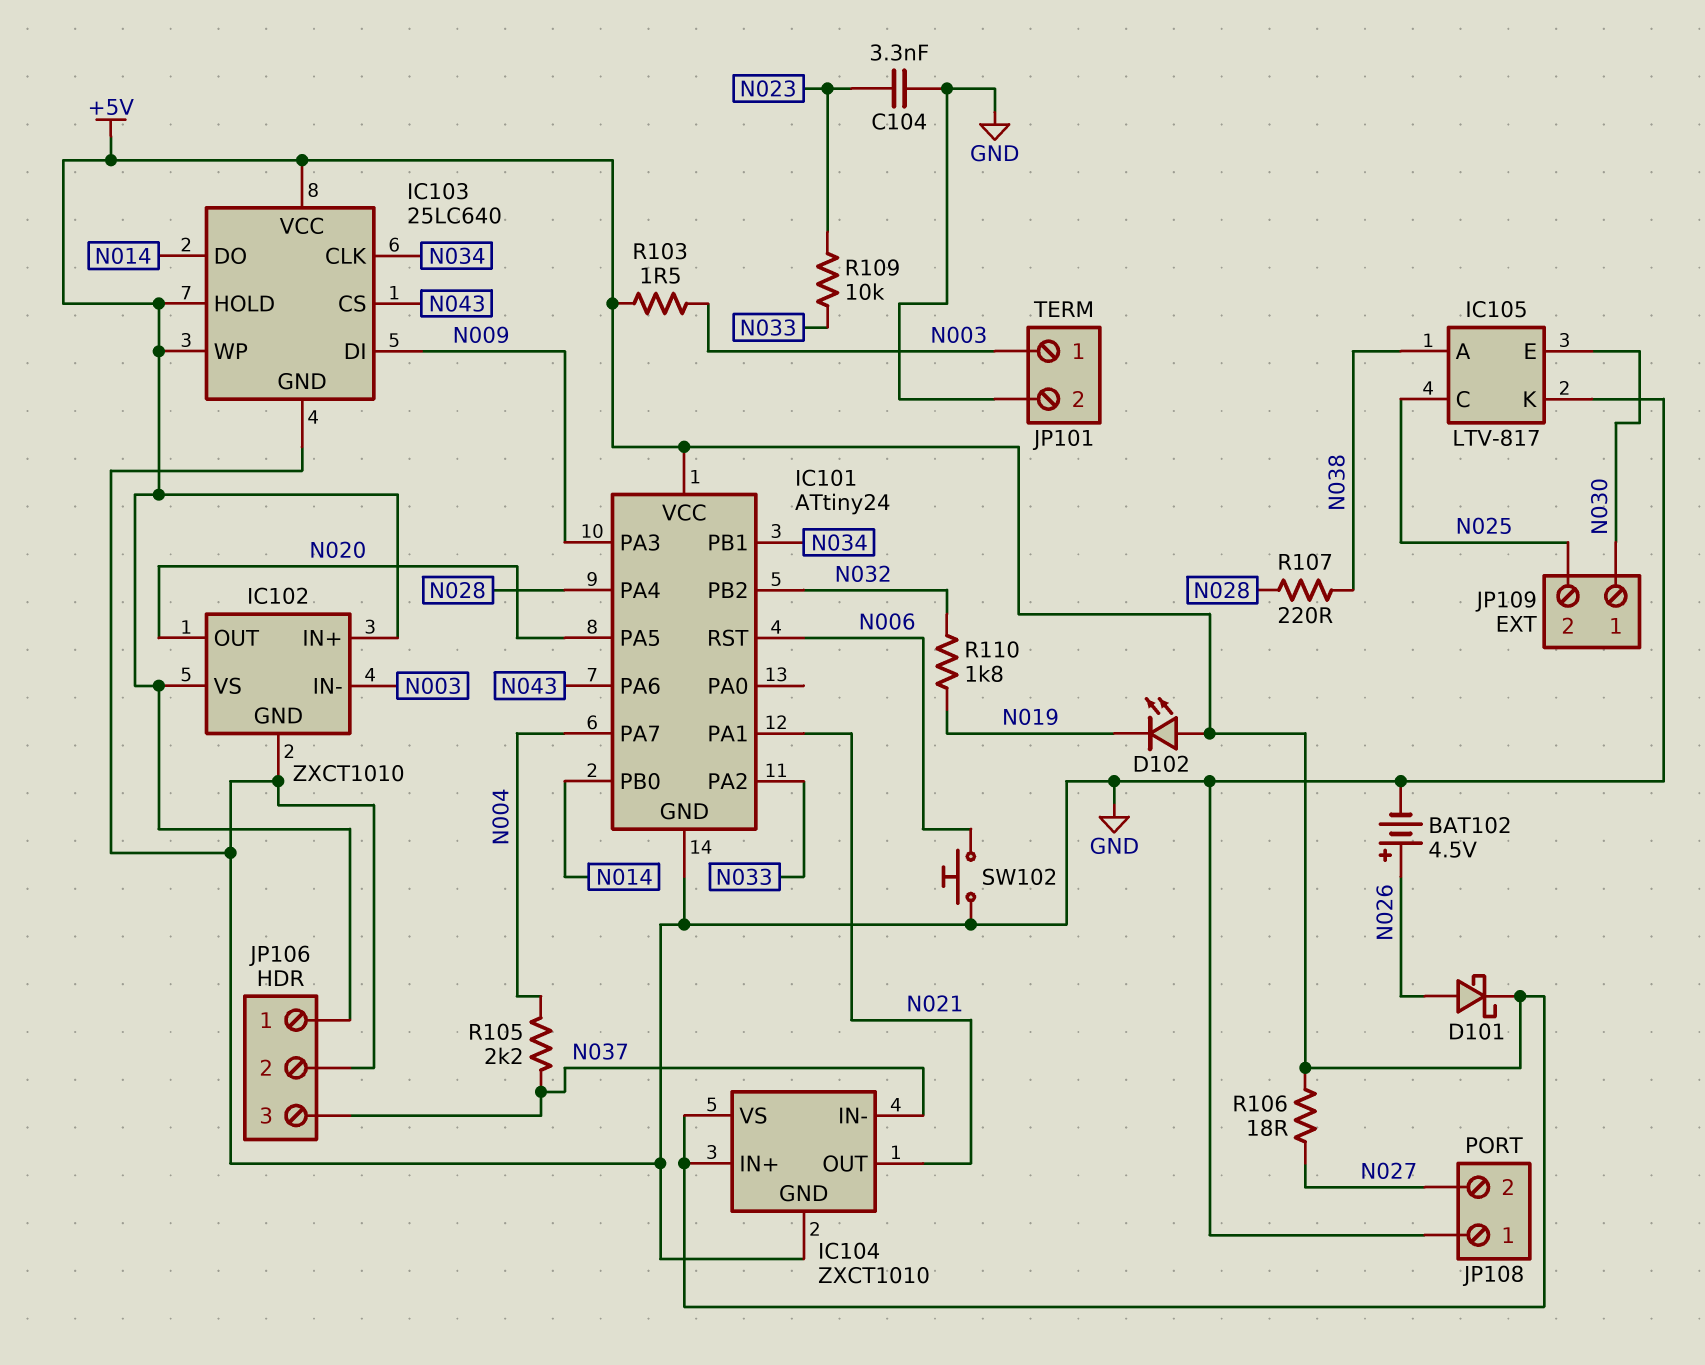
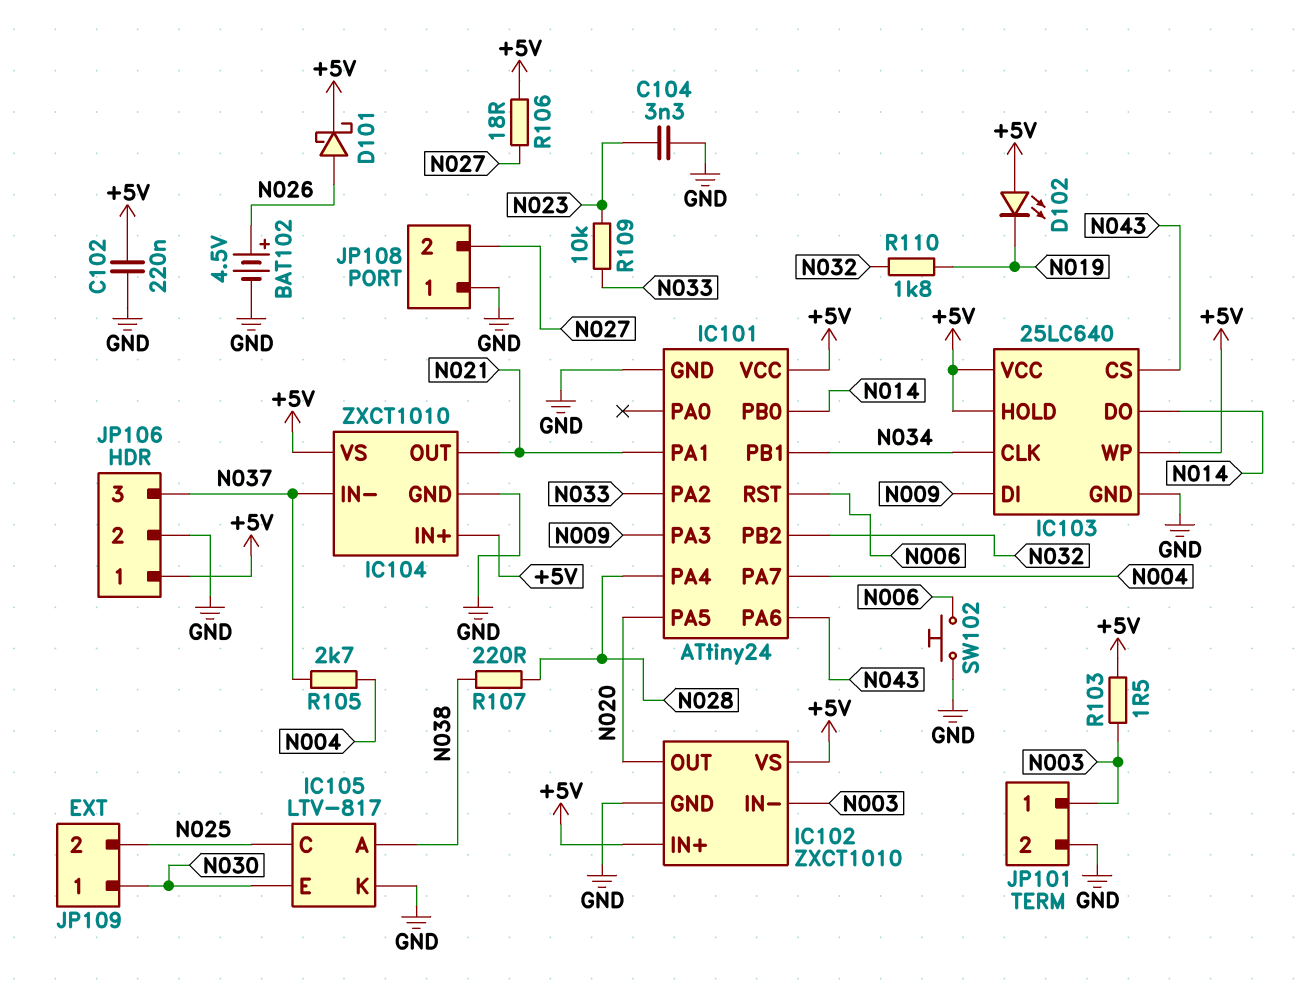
C102: none -> 220nF (+5V, GND)
R105: 2.2k (N004, N037) -> 2.7k (N004, N037)

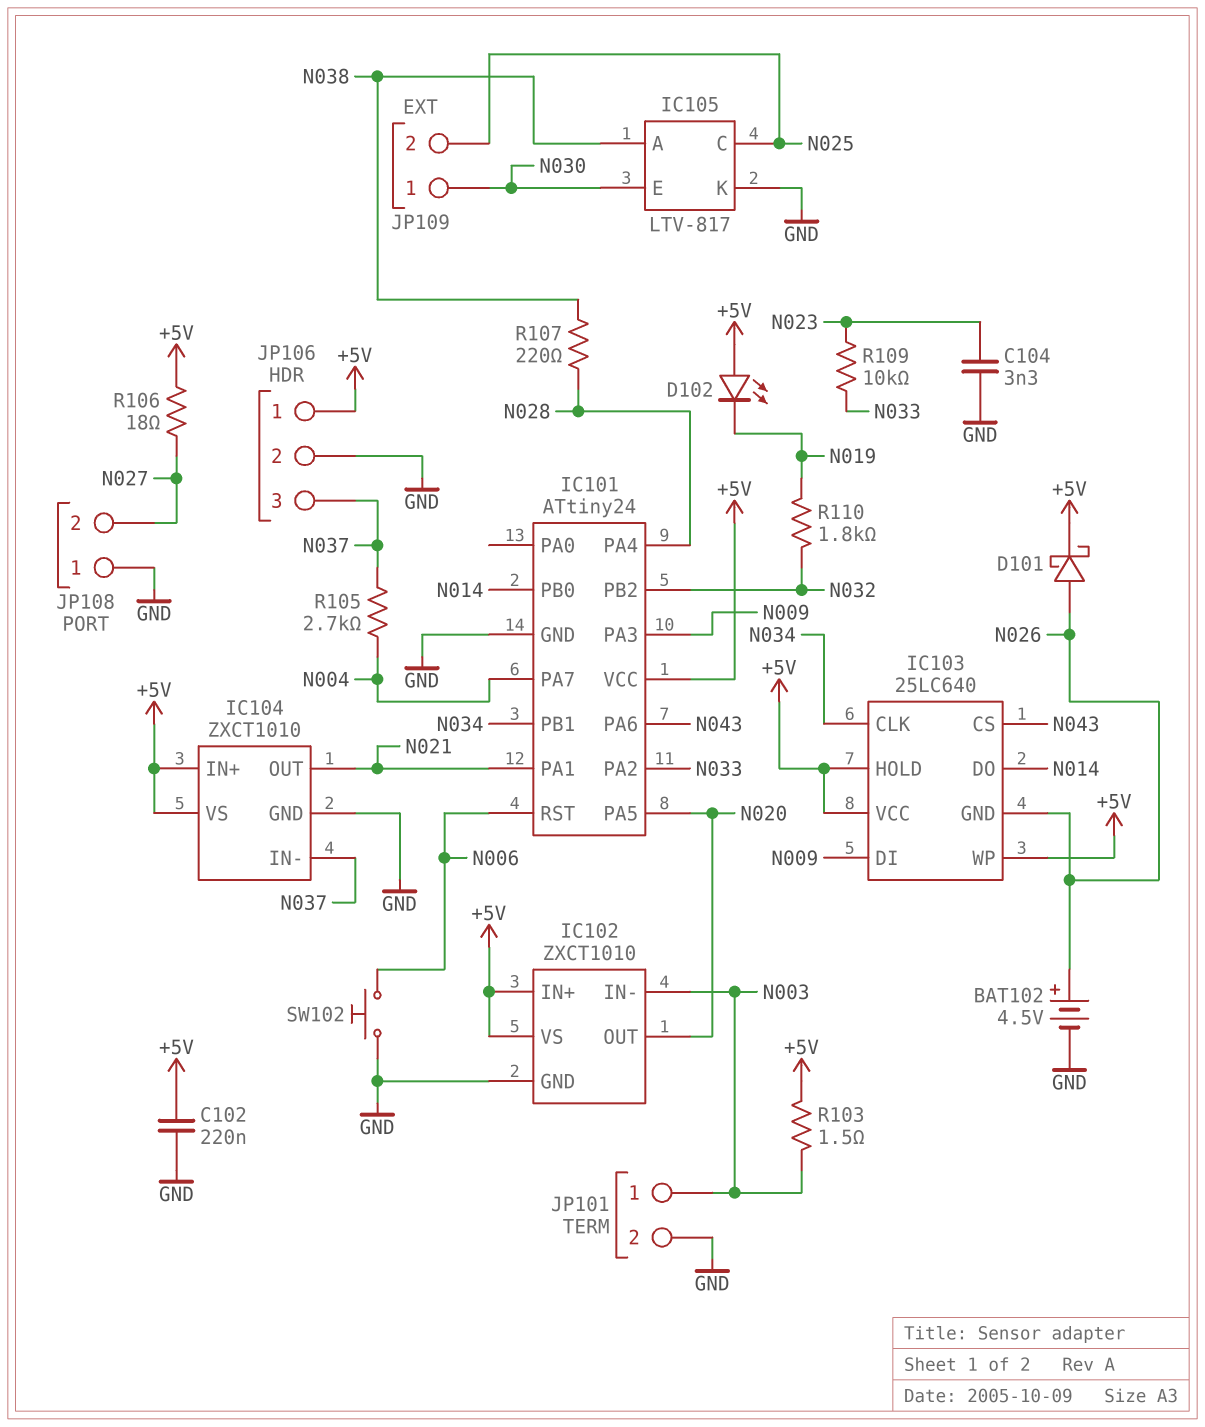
IC103 pin GND: GND -> N026

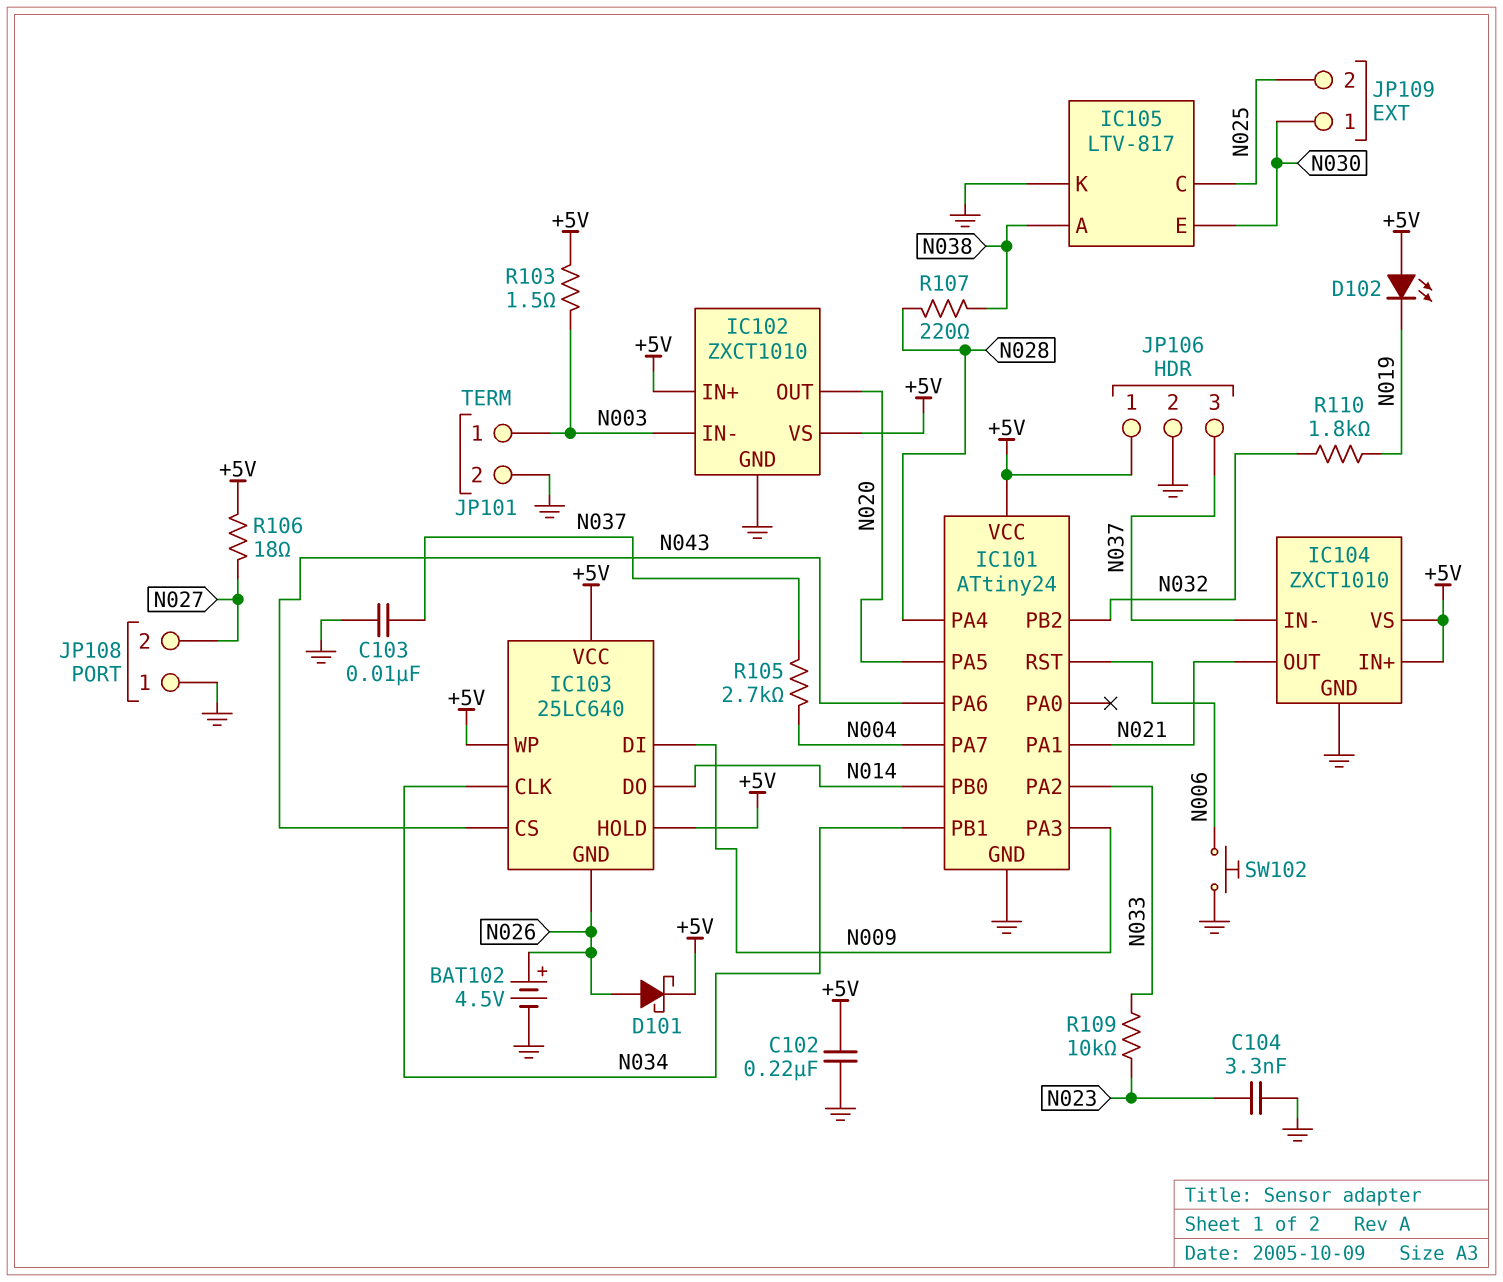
C103: none -> 10nF (GND, N037)

